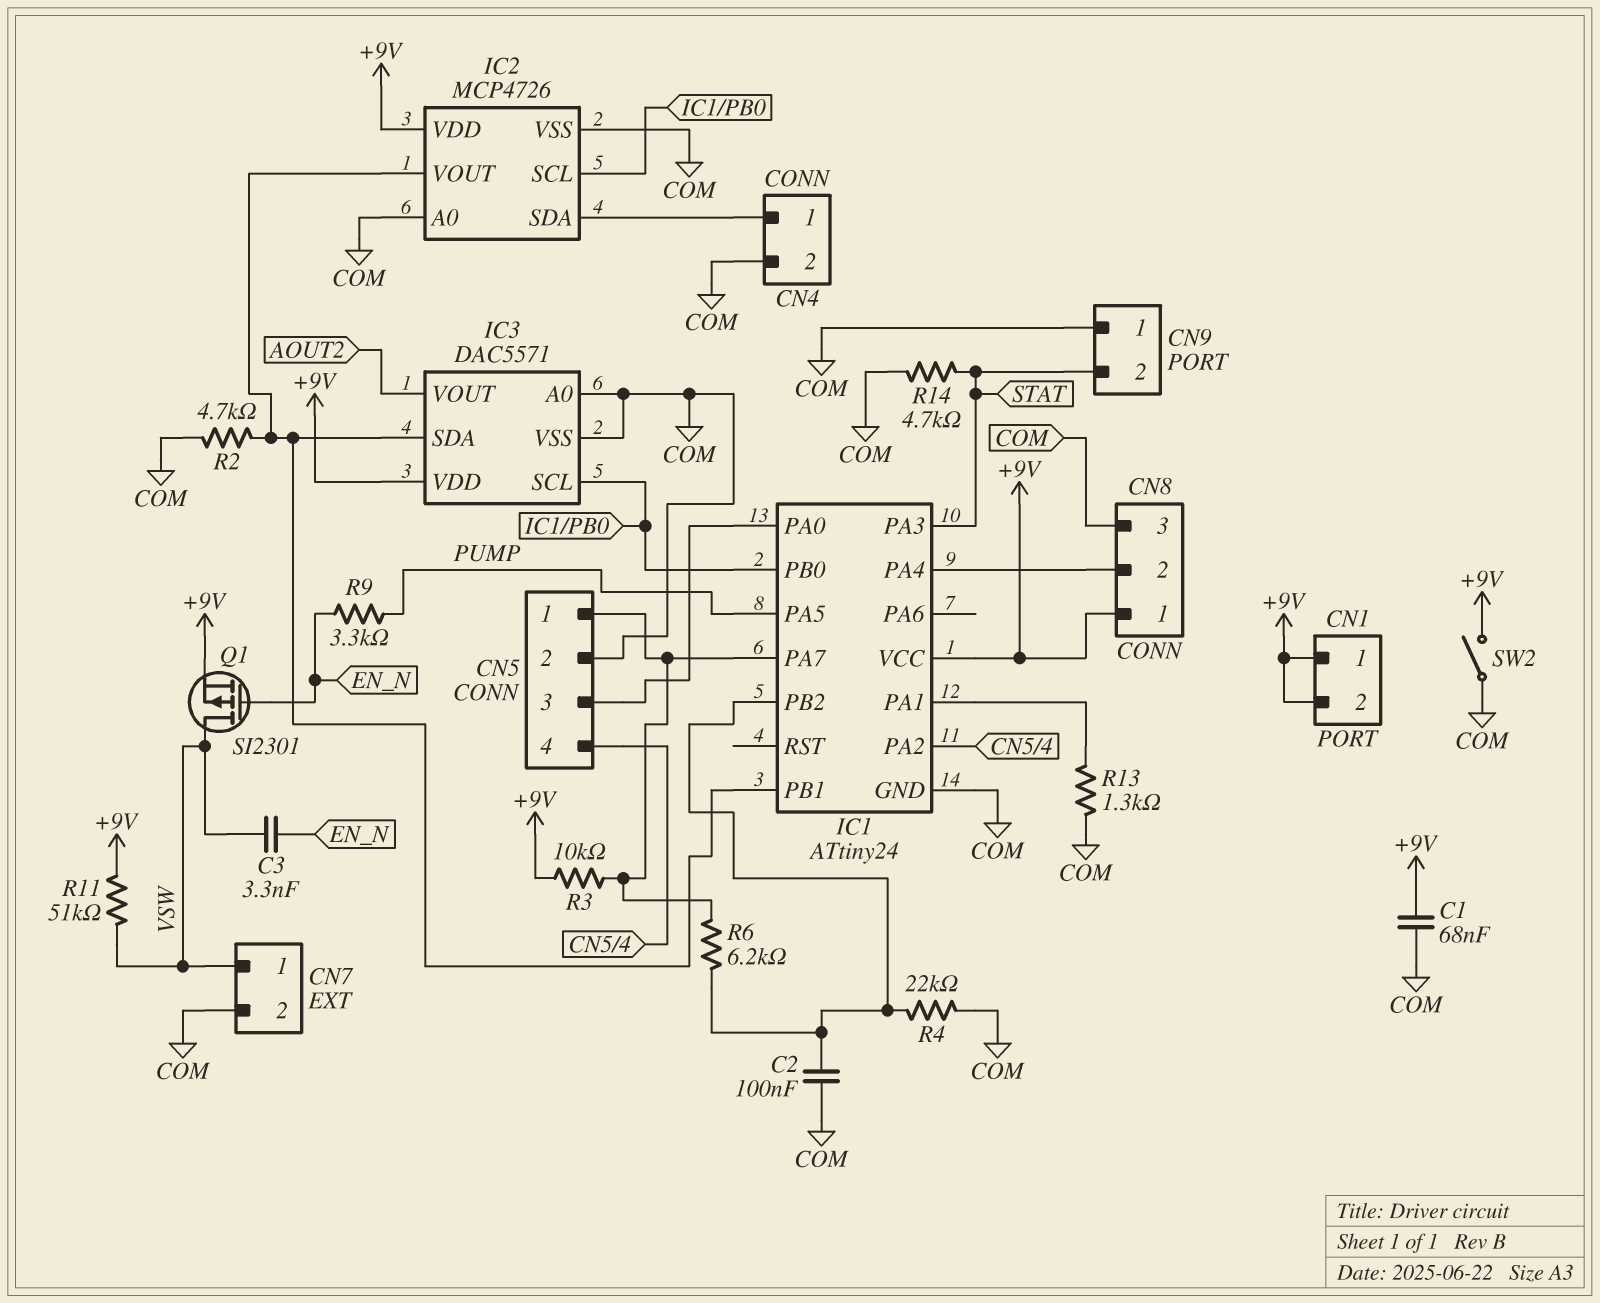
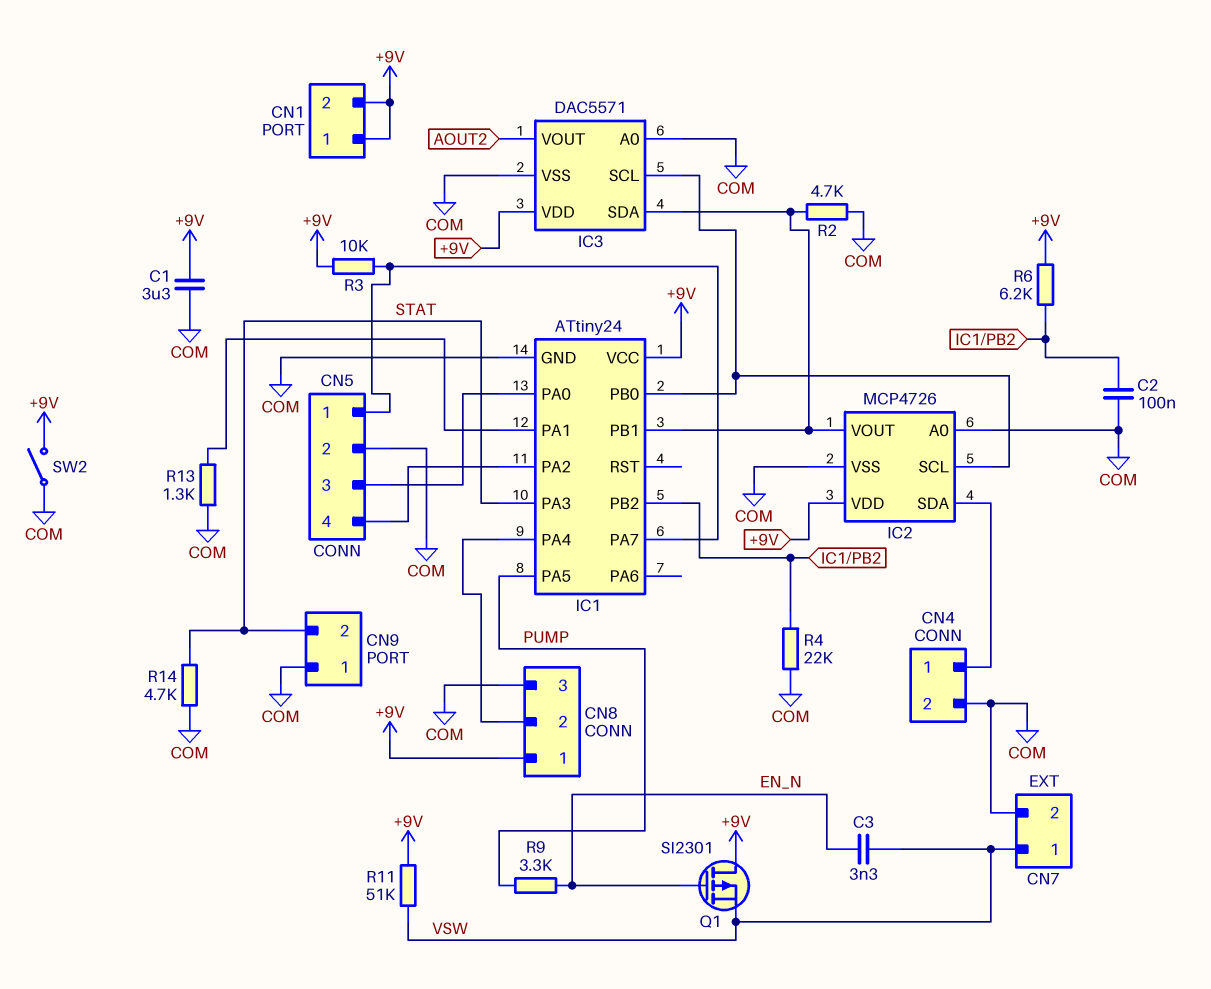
C1: 68nF (+9V, COM) -> 3.3uF (+9V, COM)
Q1: PMOS SI2301 (G EN_N, D VSW, S +9V) -> PMOS SI2301 (G EN_N, D +9V, S VSW)
R6: 6.2k (CN5/1, IC1/PB2) -> 6.2k (+9V, IC1/PB2)

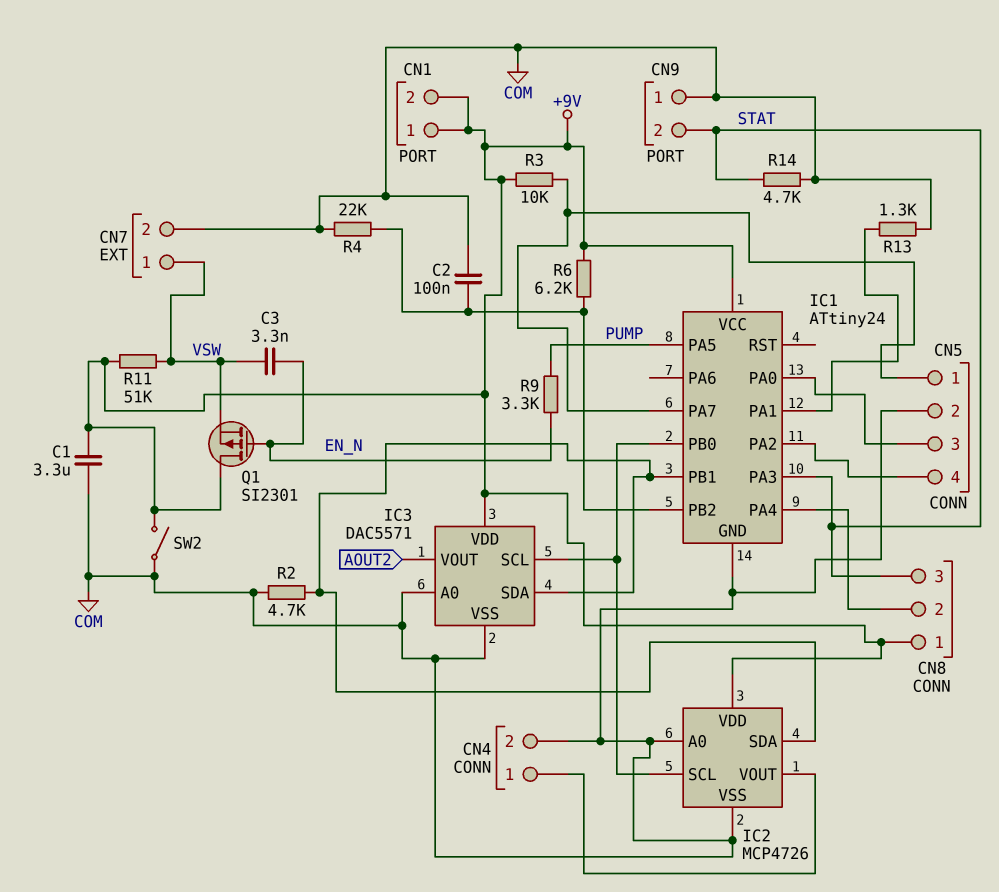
CN8 pin 3: COM -> STAT
IC2 pin SDA: CN4/1 -> IC1/PB1
IC2 pin VOUT: IC1/PB1 -> CN4/1

